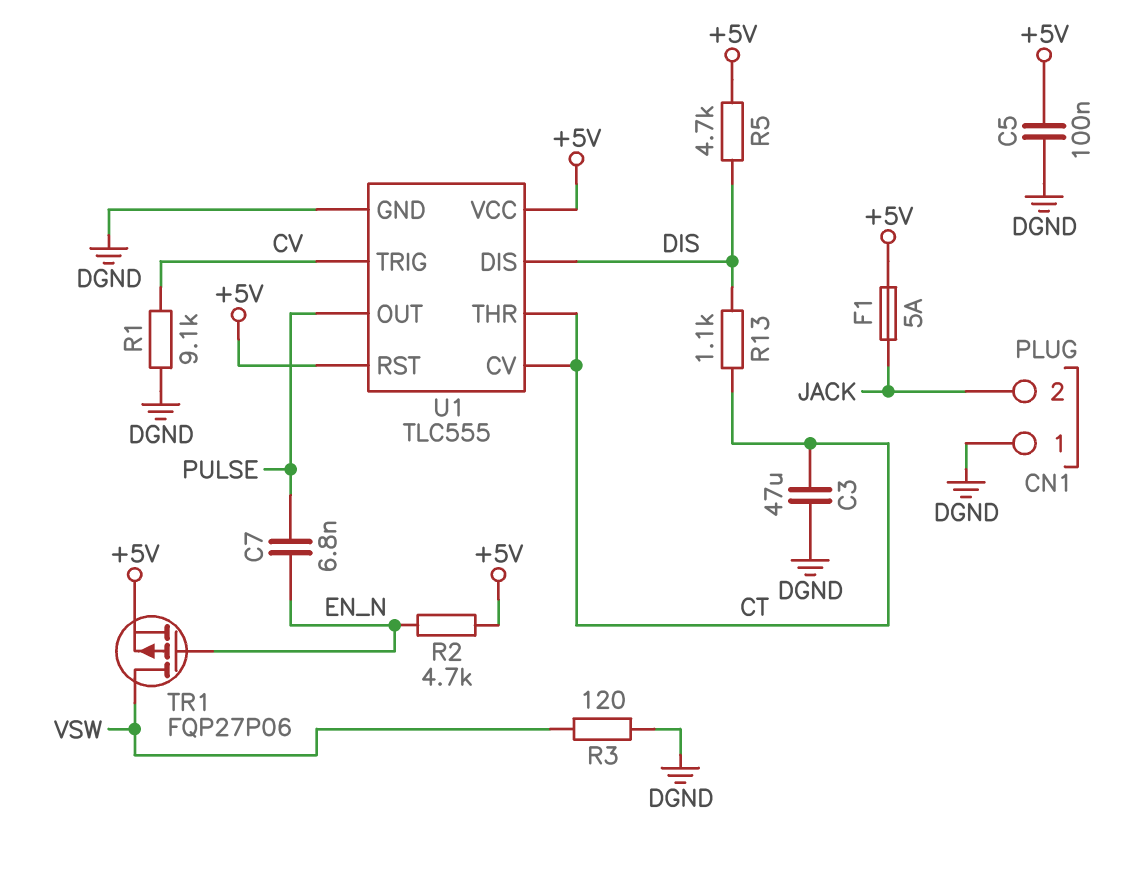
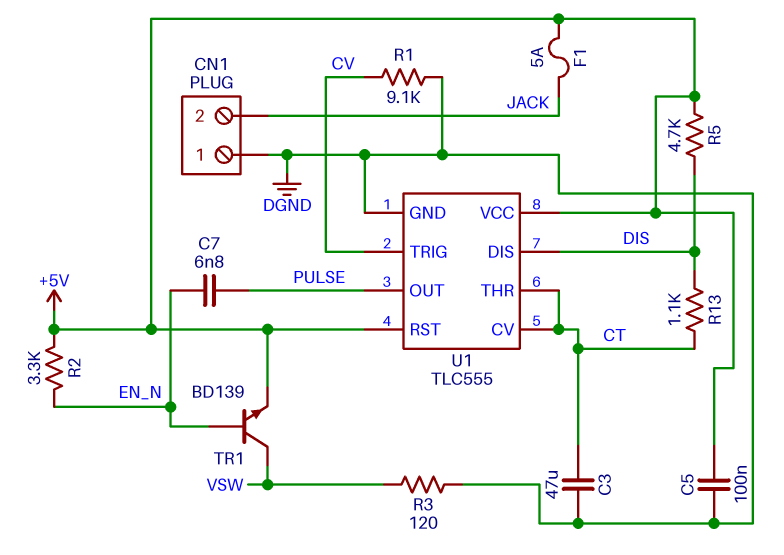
R2: 4.7k (+5V, EN_N) -> 3.3k (+5V, EN_N)
TR1: PMOS FQP27P06 (G EN_N, D VSW, S +5V) -> NPN BD139 (B EN_N, C VSW, E +5V)

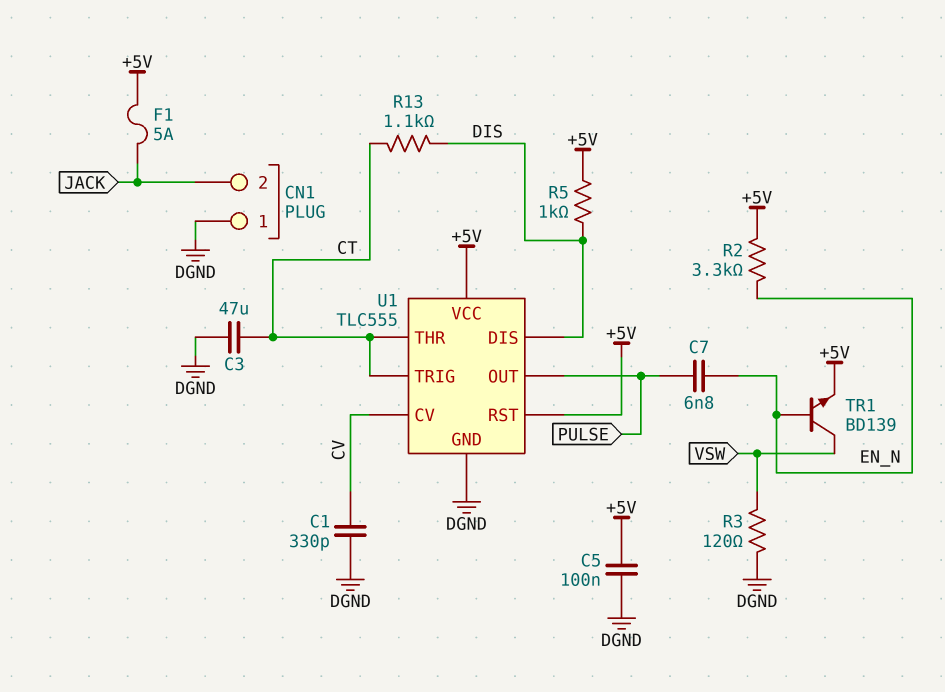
C1: none -> 330pF (CV, DGND)
R1: 9.1k (CV, DGND) -> none
R5: 4.7k (+5V, DIS) -> 1k (+5V, DIS)
U1 pin CV: CT -> CV
U1 pin TRIG: CV -> CT

